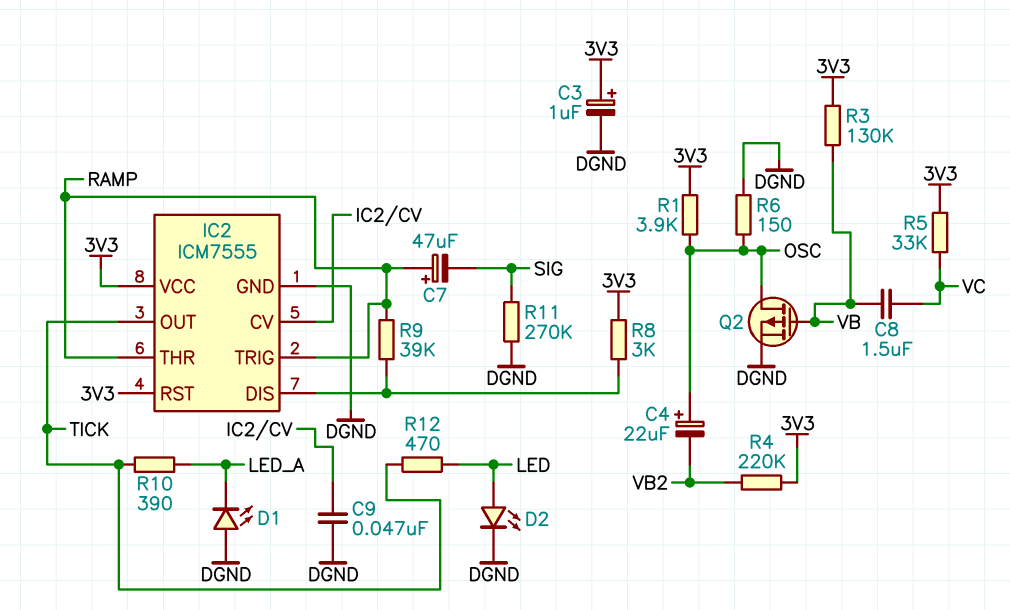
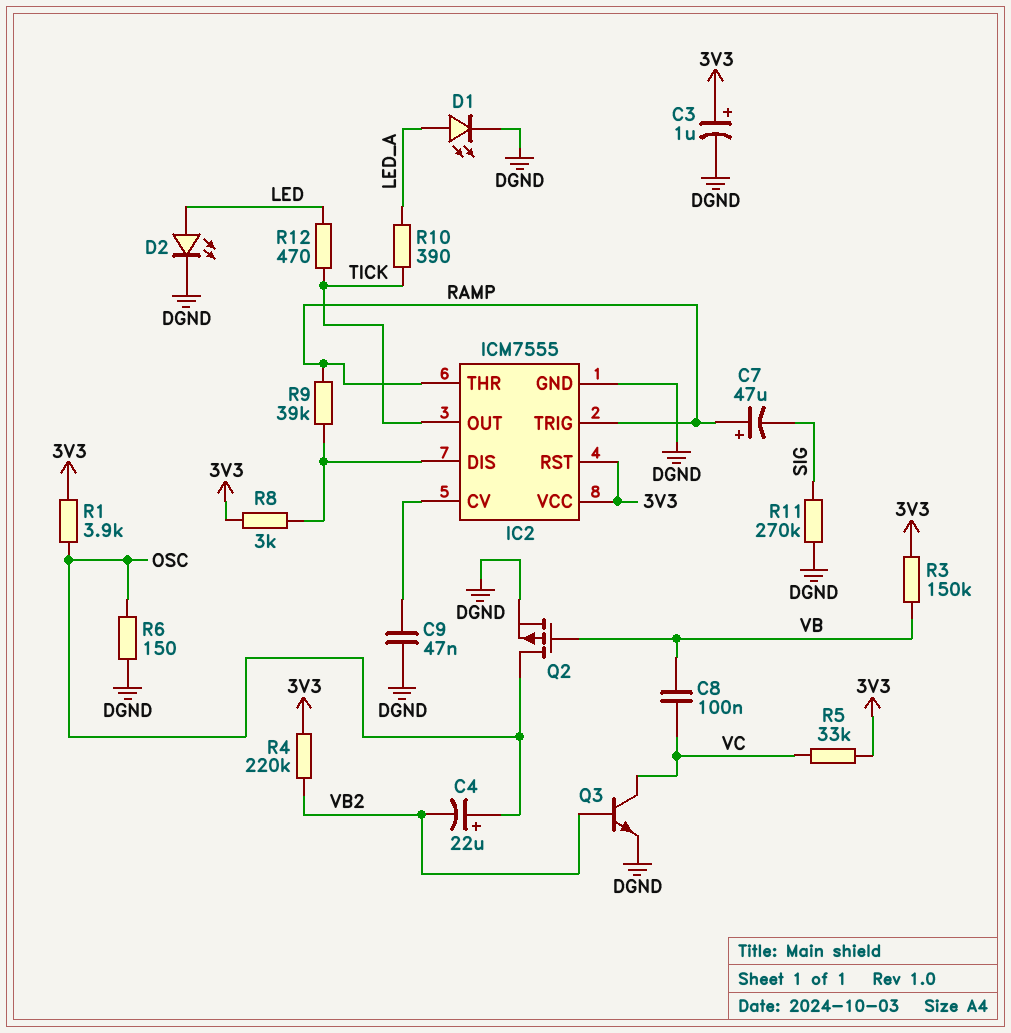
C8: 1.5uF (VB, VC) -> 100nF (VB, VC)
D1: LED (A DGND, K LED_A) -> LED (A LED_A, K DGND)
Q3: none -> NPN (B VB2, C VC, E DGND)
R3: 130k (3V3, VB) -> 150k (3V3, VB)

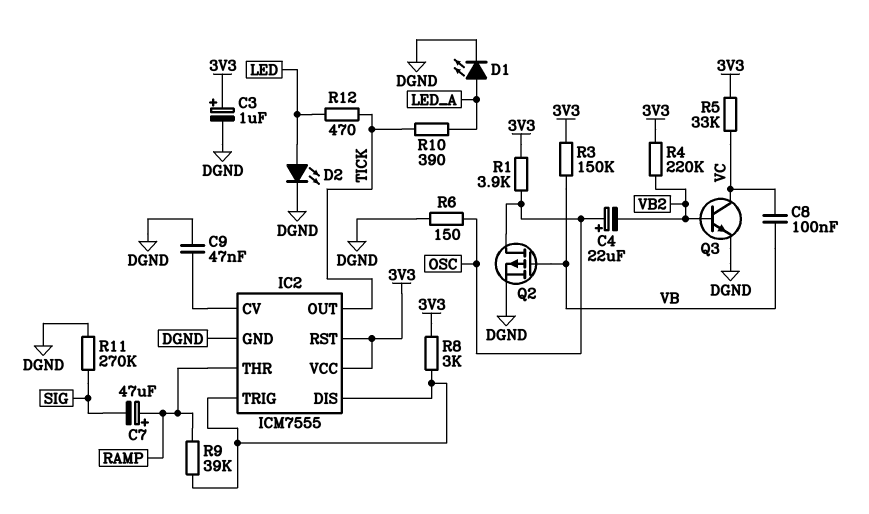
IC2 pin TRIG: RAMP -> IC2/DIS

